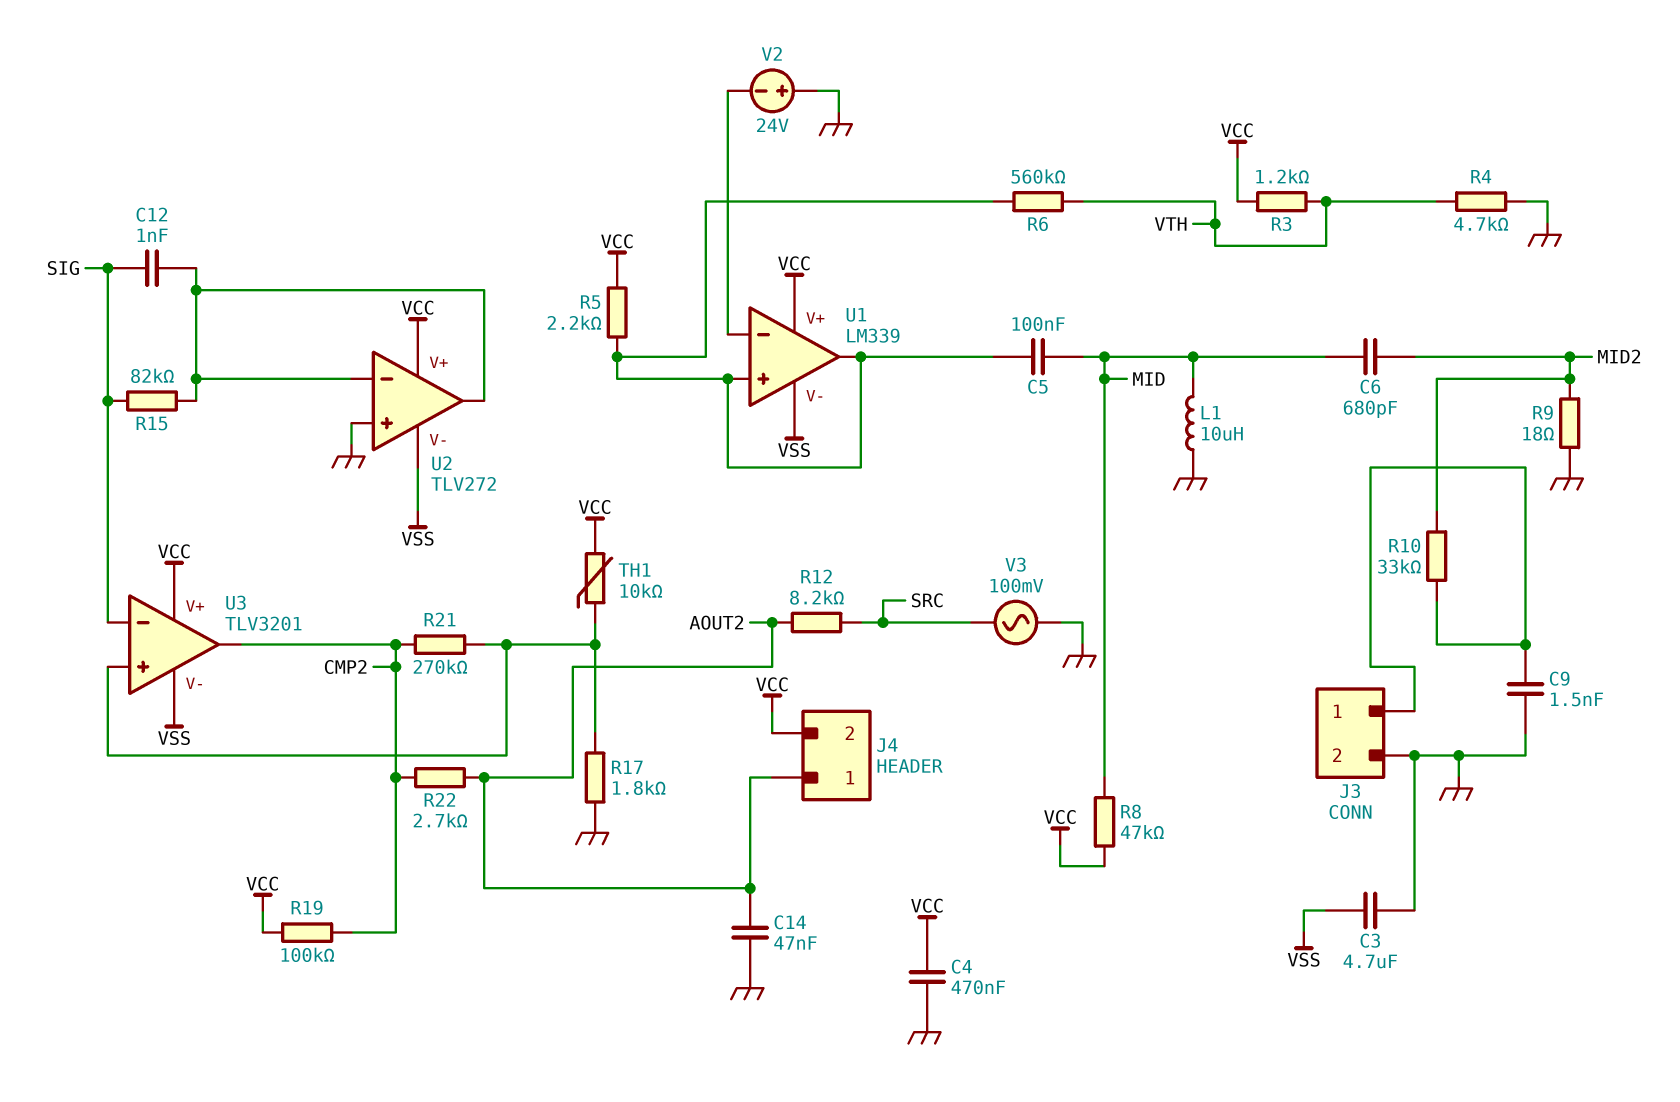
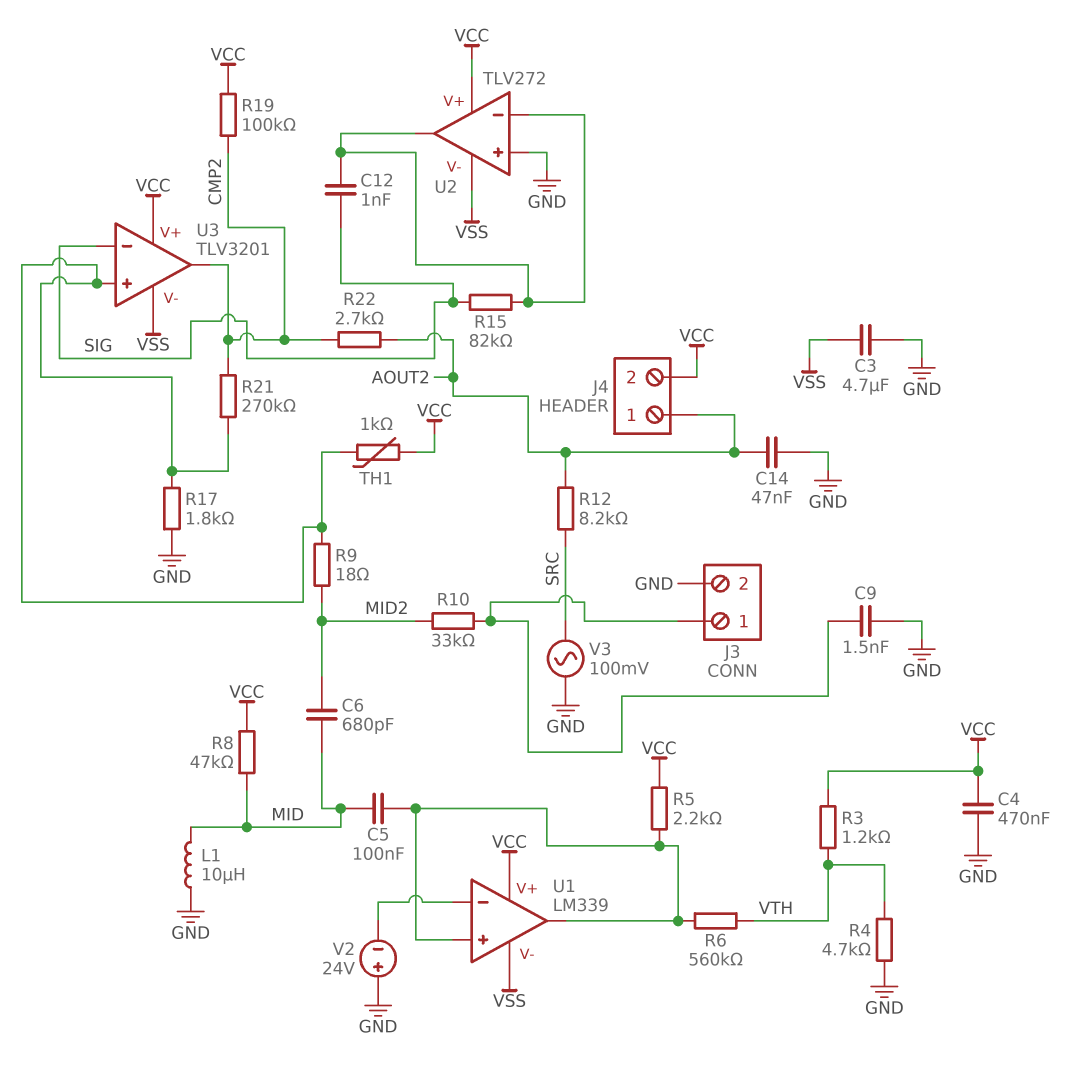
R9: 18 (GND, MID2) -> 18 (MID2, U3/in+)
TH1: 10k (U3/in+, VCC) -> 1k (U3/in+, VCC)

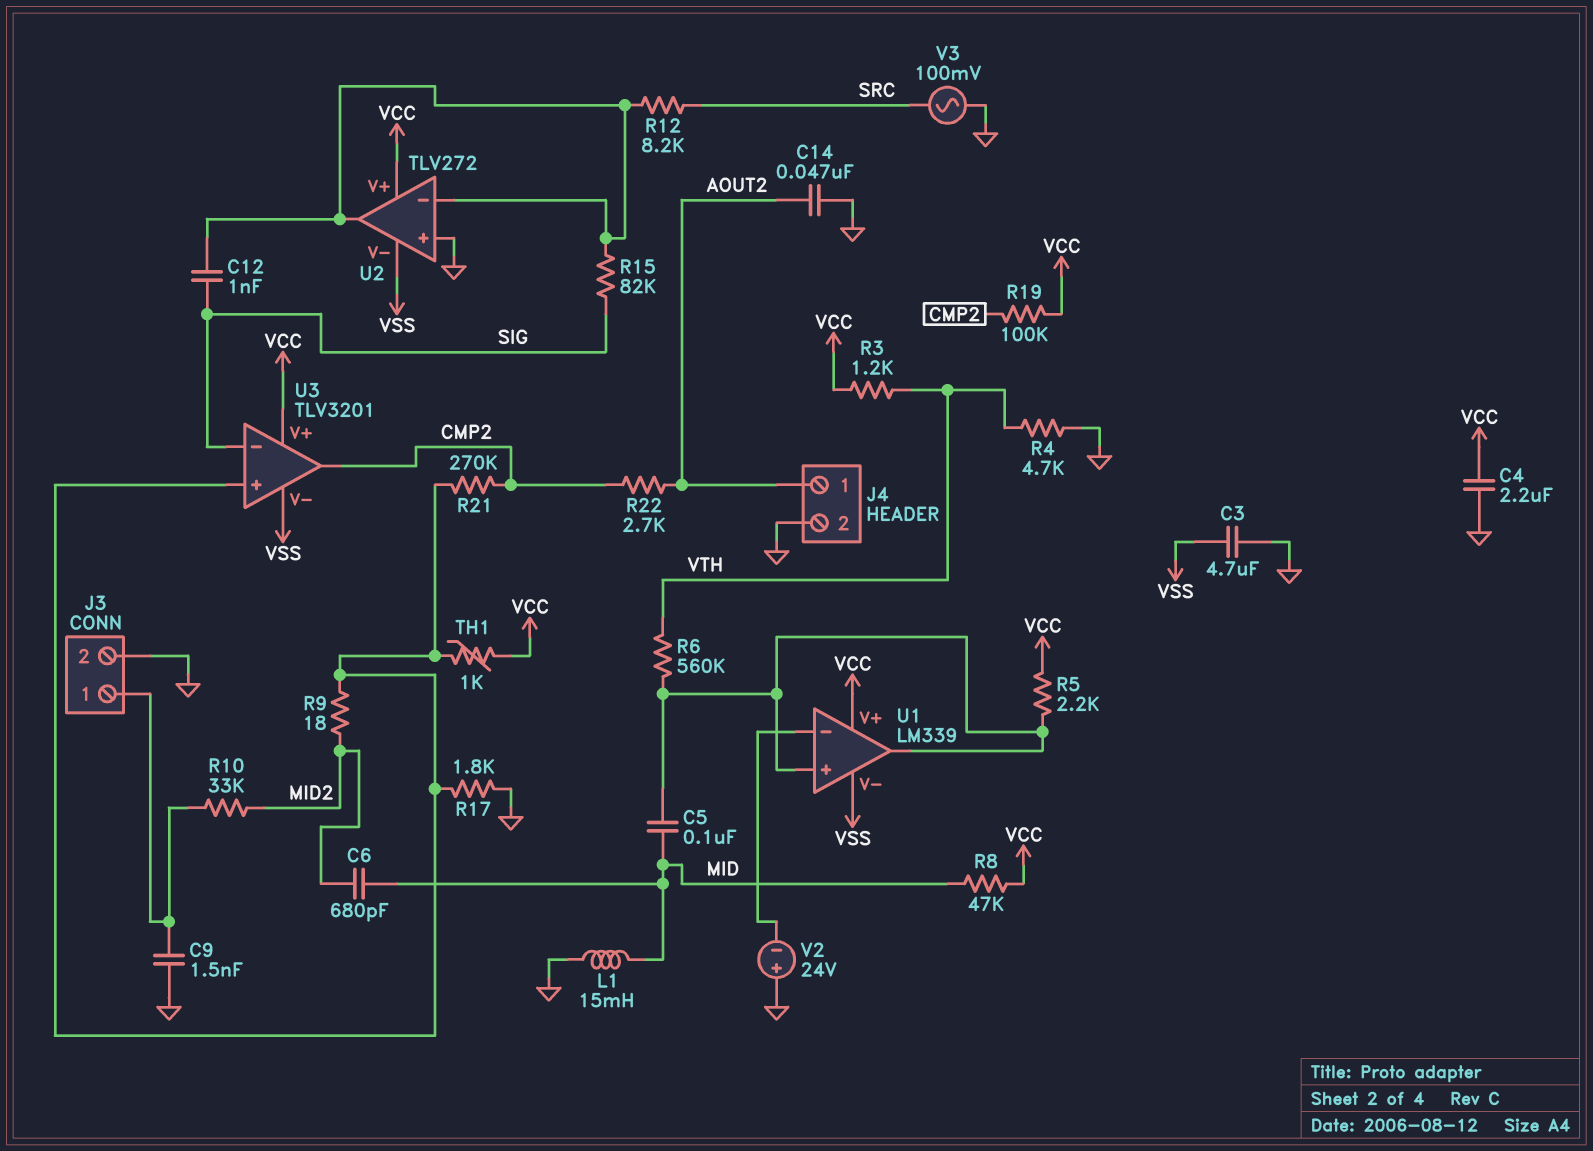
C4: 470nF (GND, VCC) -> 2.2uF (GND, VCC)
J4 pin 2: VCC -> GND
L1: 10uH (GND, MID) -> 15mH (GND, MID)
R12: 8.2k (AOUT2, SRC) -> 8.2k (SRC, U2/in-)

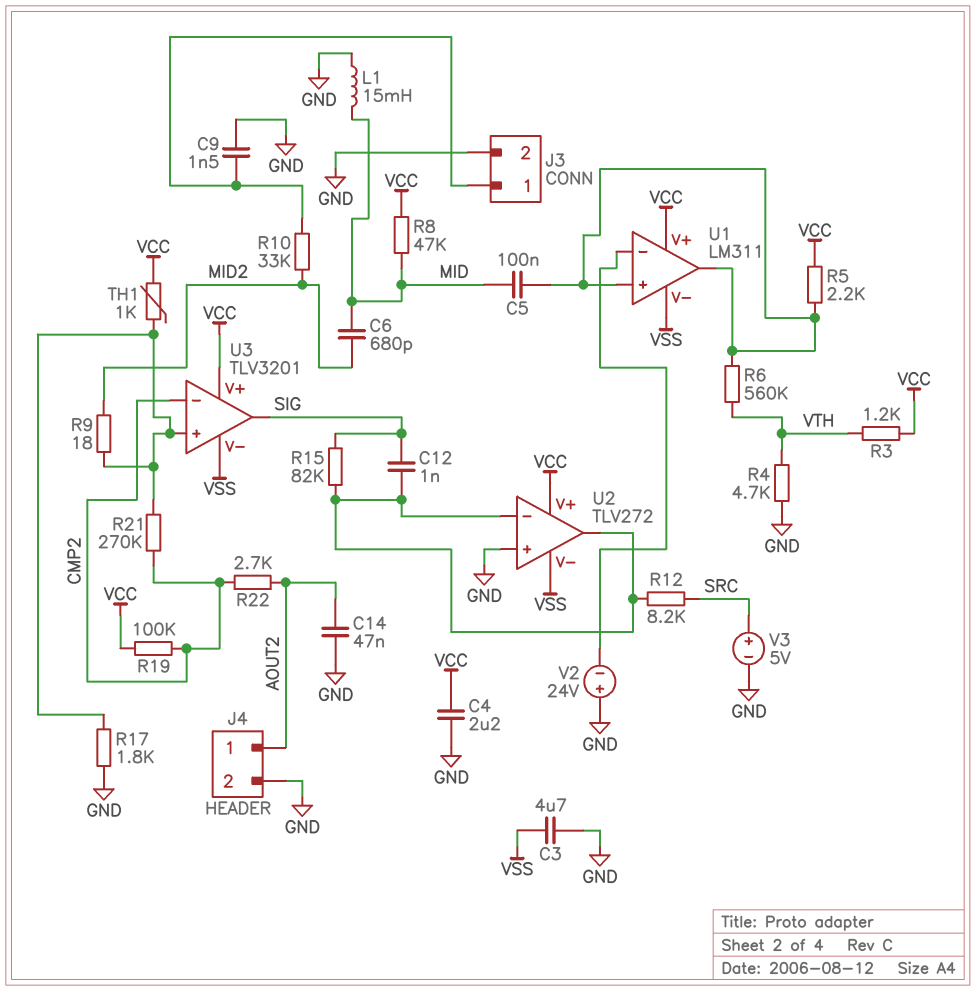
U1: LM339 -> LM311
U3 pin in-: SIG -> CMP2
U3 pin out: CMP2 -> SIG
V3: AC 100mV (GND, SRC) -> 5V (plus SRC, minus GND)

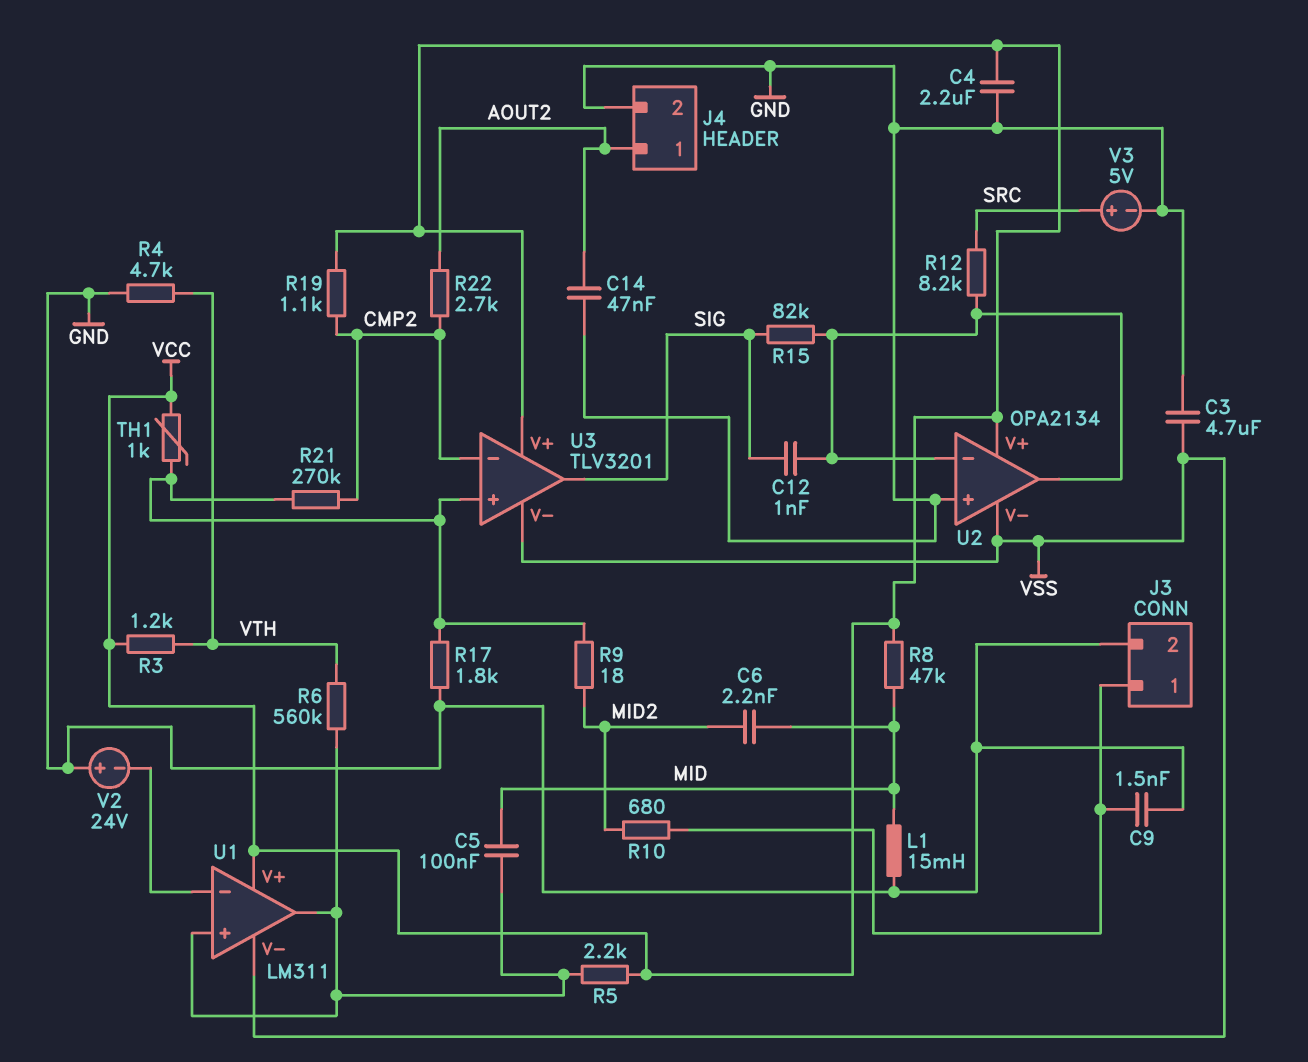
C6: 680pF (MID, MID2) -> 2.2nF (MID, MID2)
R10: 33k (J3/1, MID2) -> 680 (J3/1, MID2)
R19: 100k (CMP2, VCC) -> 1.1k (CMP2, VCC)
U2: TLV272 -> OPA2134

